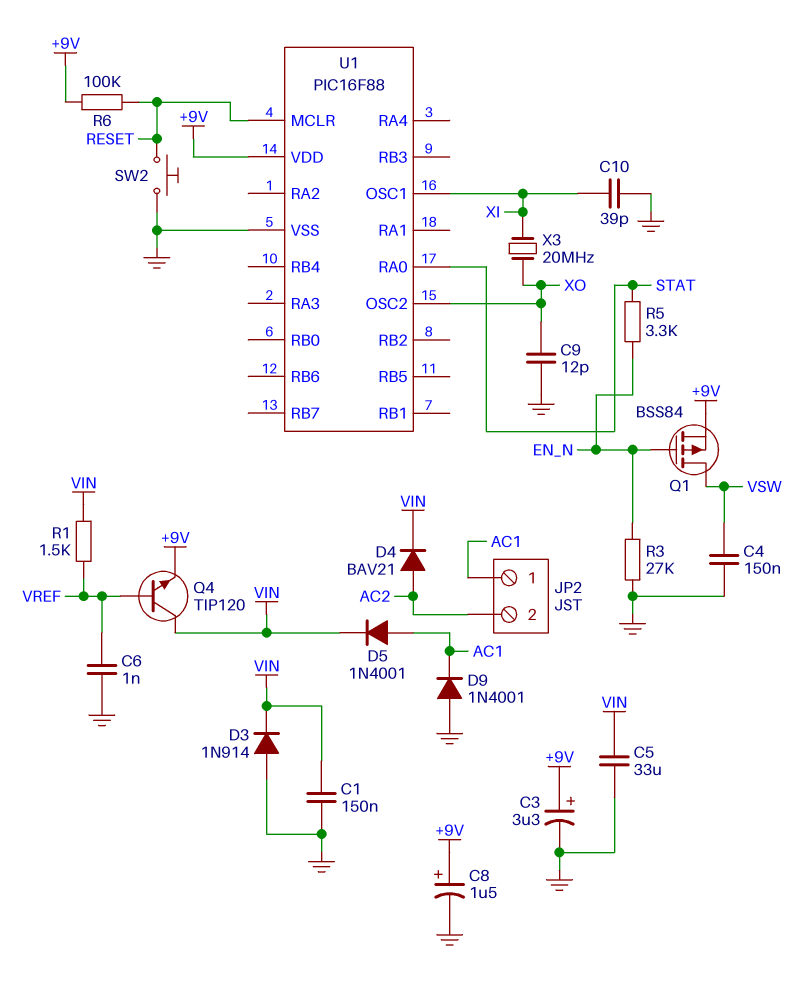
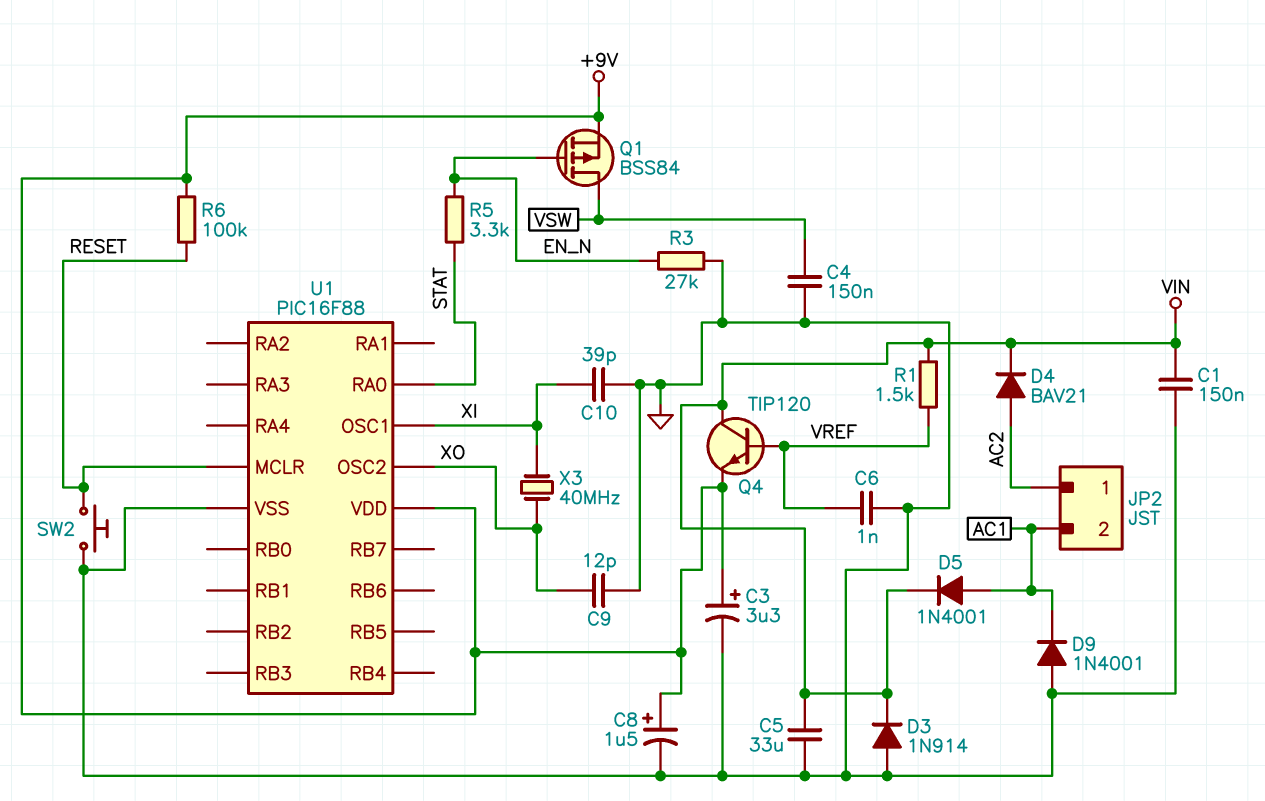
JP2 pin 1: AC1 -> AC2
JP2 pin 2: AC2 -> AC1
X3: 20MHz (XI, XO) -> 40MHz (XI, XO)

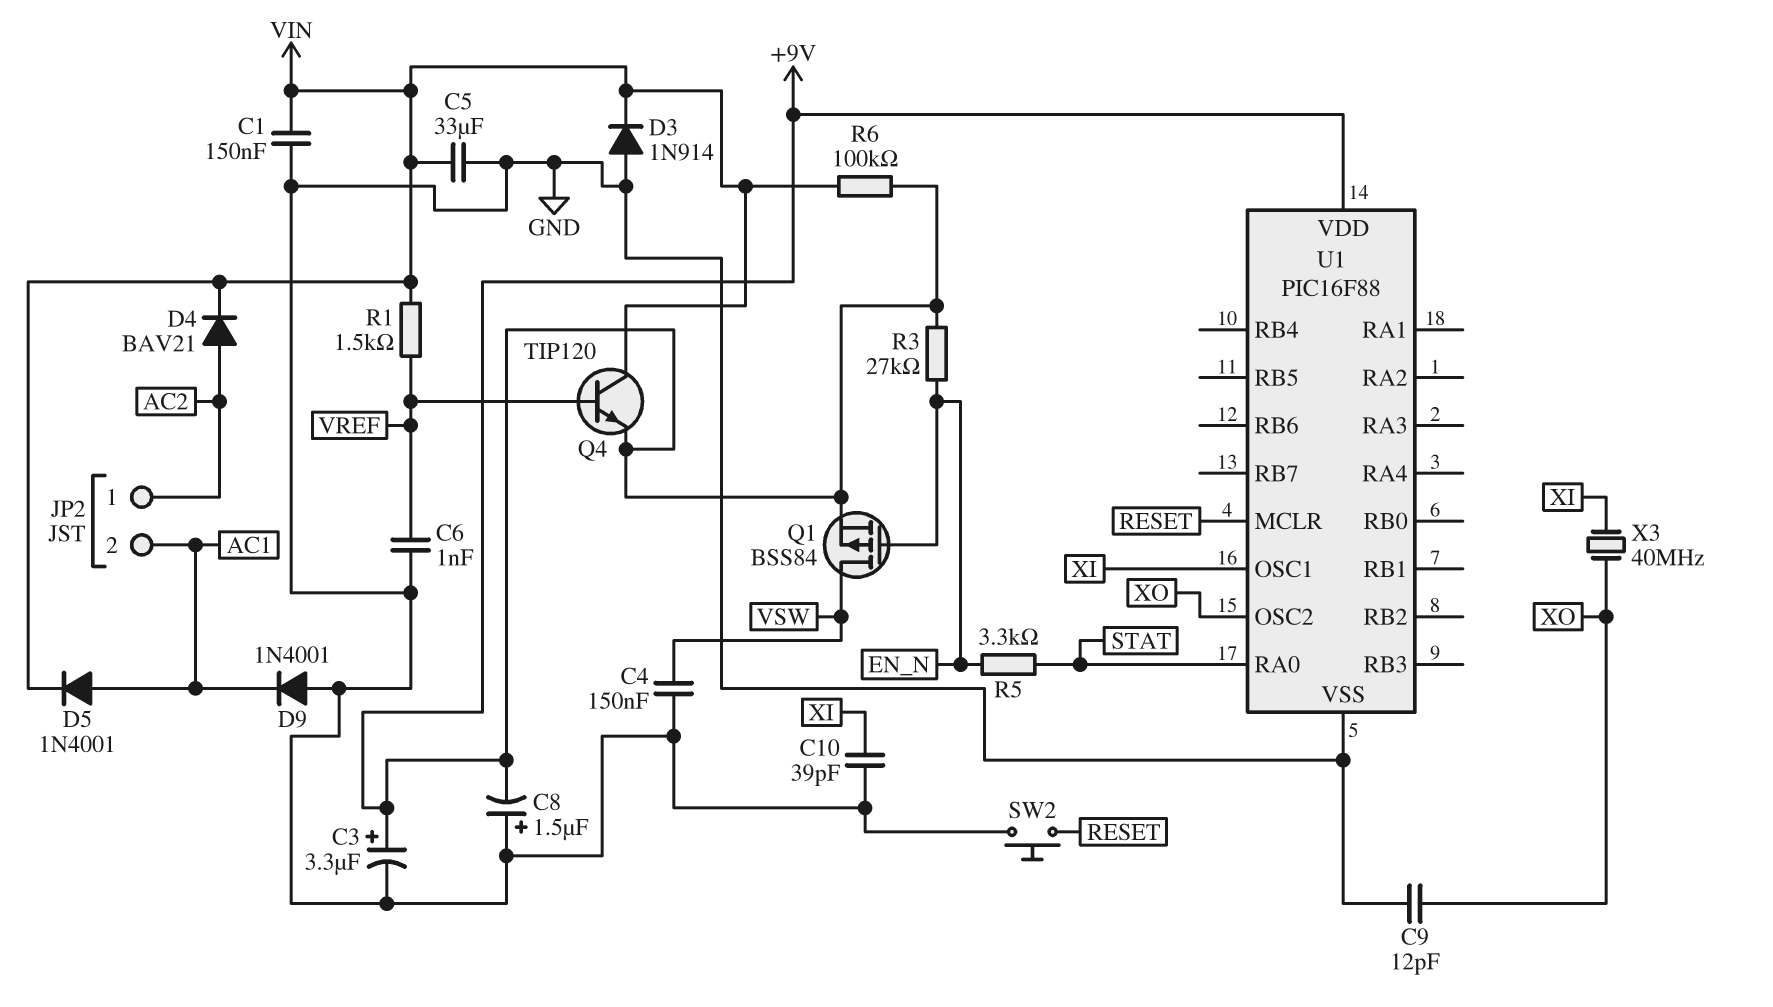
C8: 1.5uF (plus +9V, minus GND) -> 1.5uF (plus GND, minus +9V)
R3: 27k (EN_N, GND) -> 27k (+9V, EN_N)
R6: 100k (+9V, RESET) -> 100k (+9V, VIN)

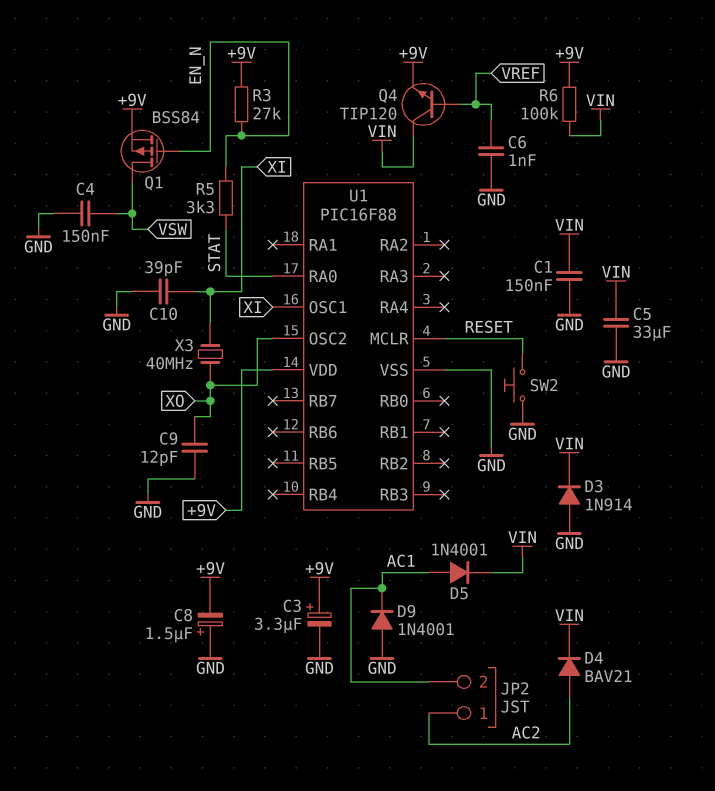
R1: 1.5k (VIN, VREF) -> none

